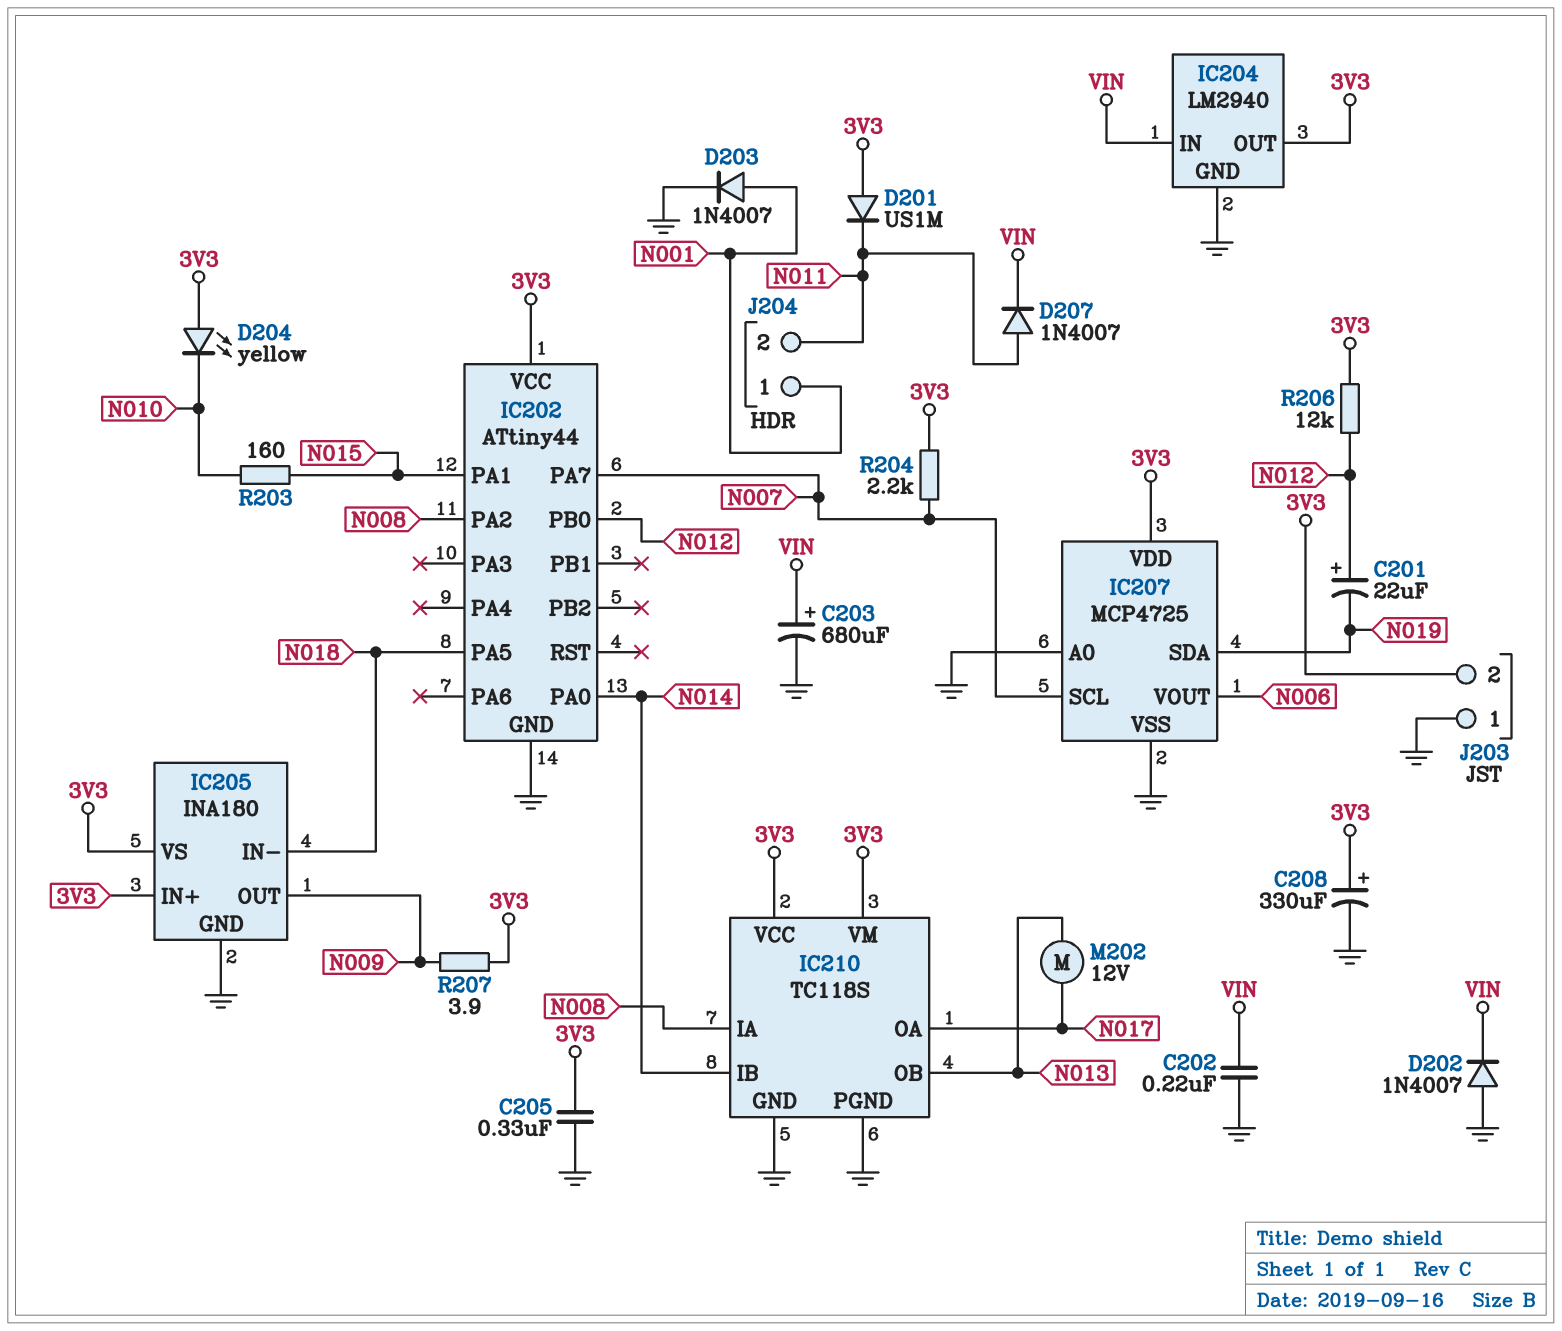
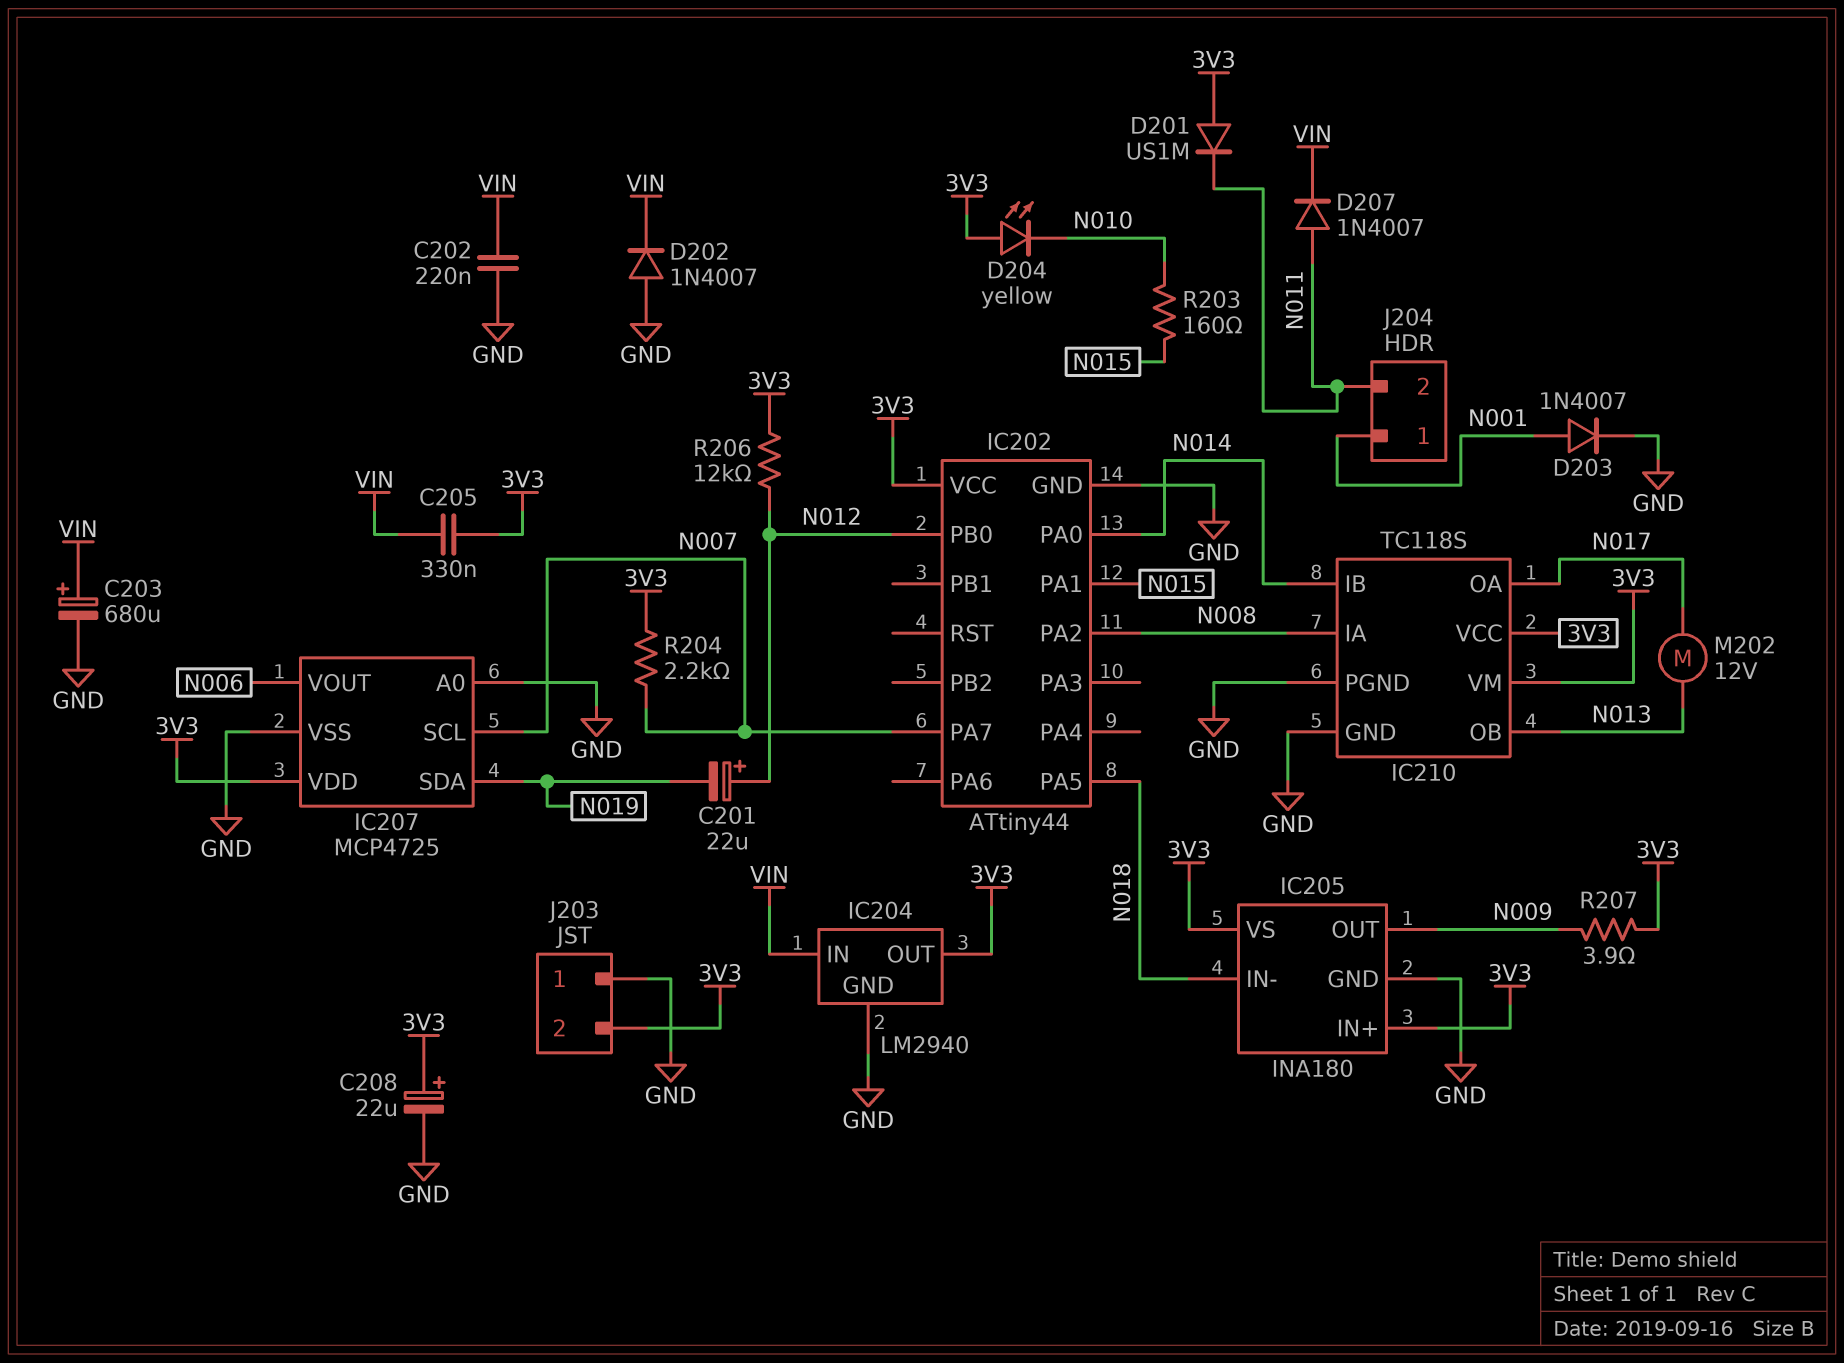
C205: 330nF (3V3, GND) -> 330nF (3V3, VIN)
C208: 330uF (plus 3V3, minus GND) -> 22uF (plus 3V3, minus GND)

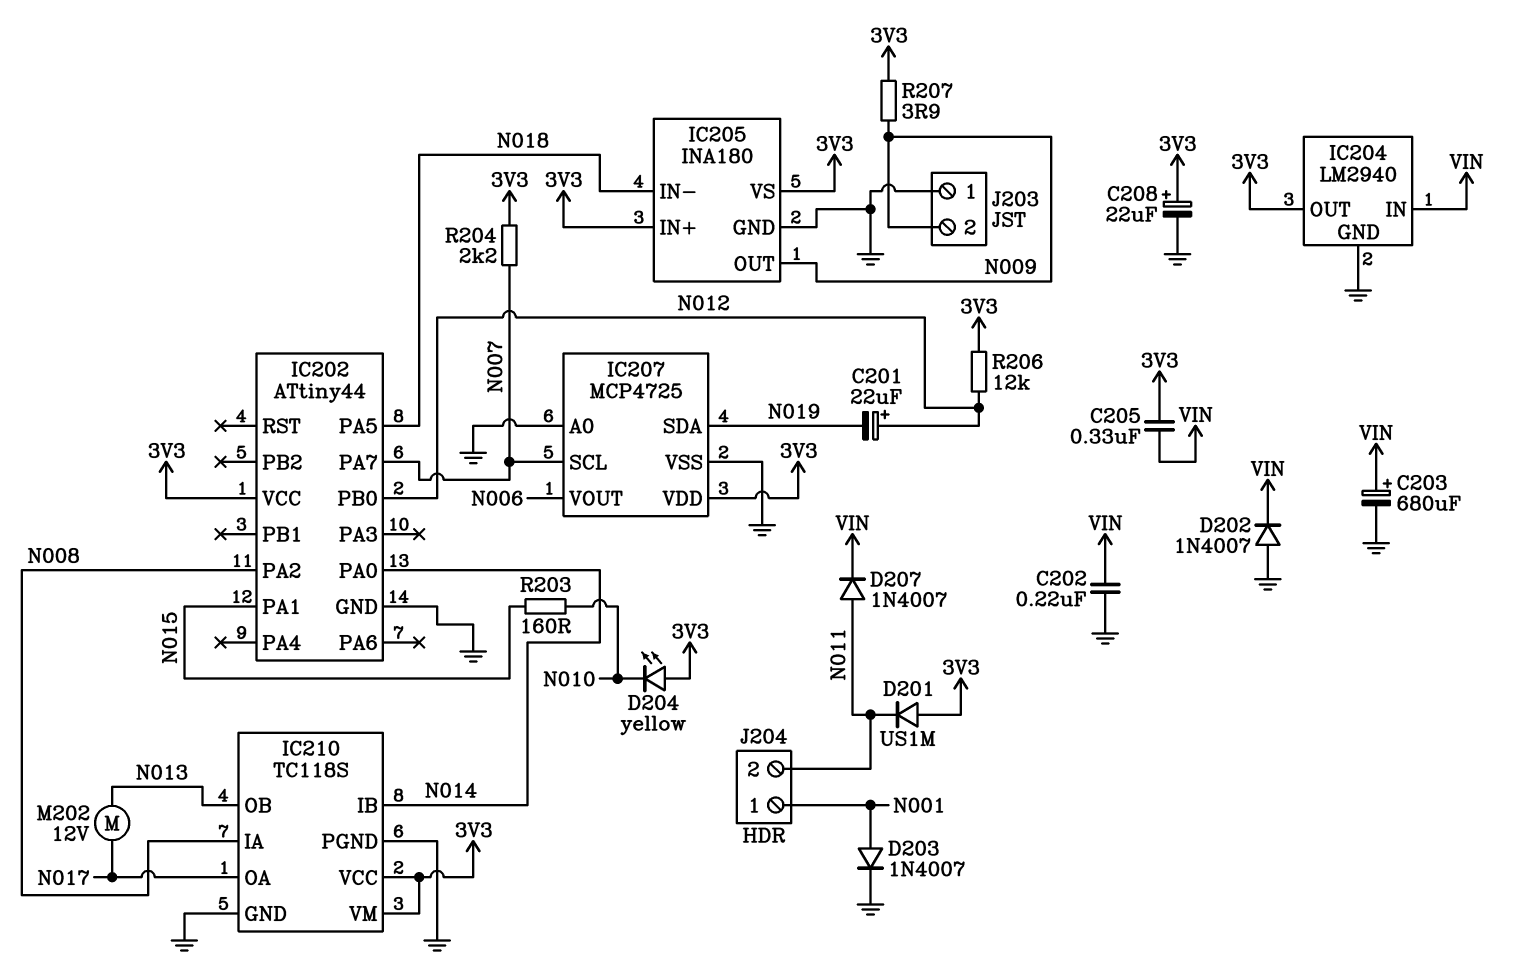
J203 pin 2: 3V3 -> N009

